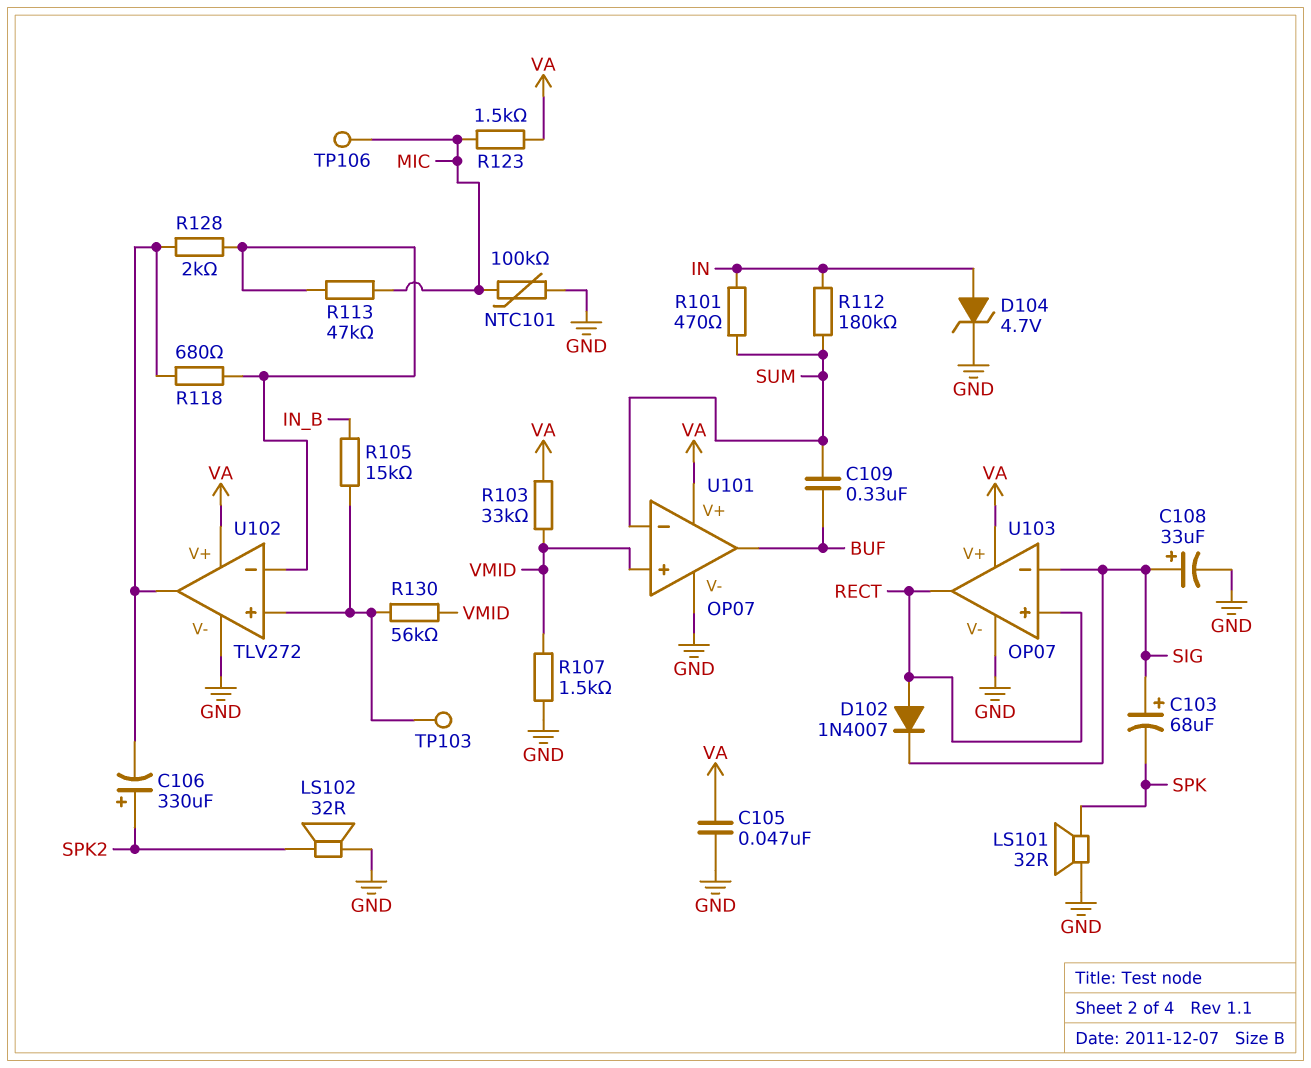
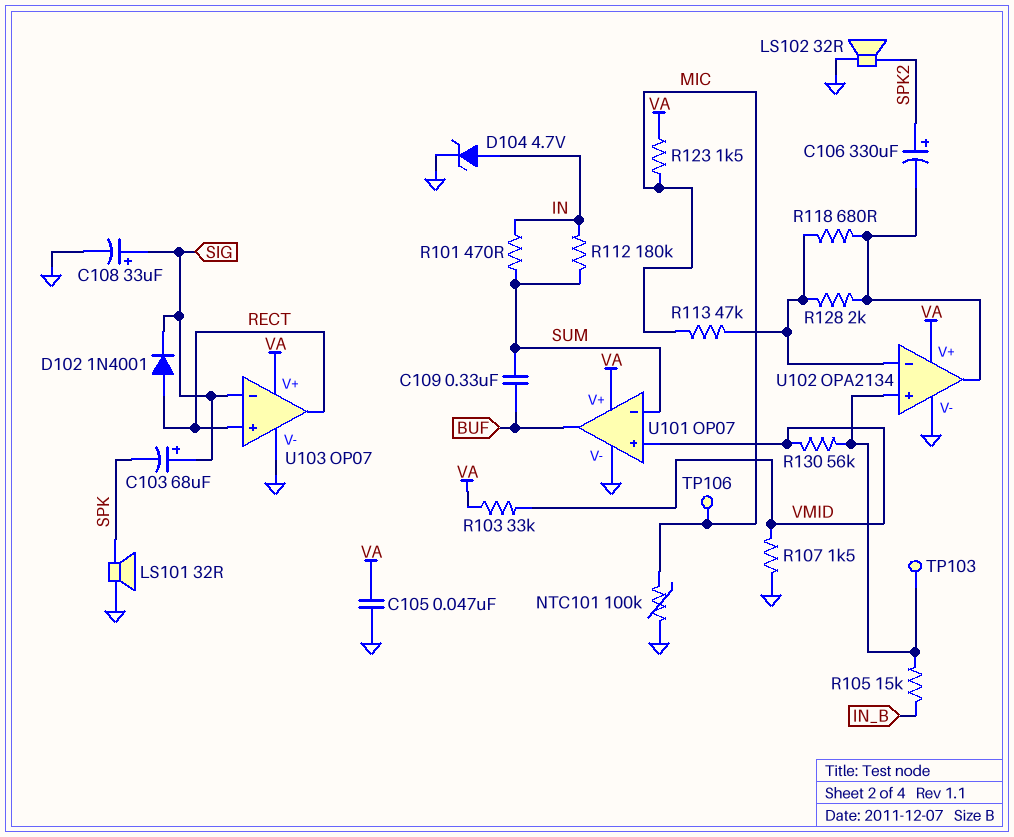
D102: diode 1N4007 (A RECT, K SIG) -> diode 1N4001 (A RECT, K SIG)
U102: TLV272 -> OPA2134

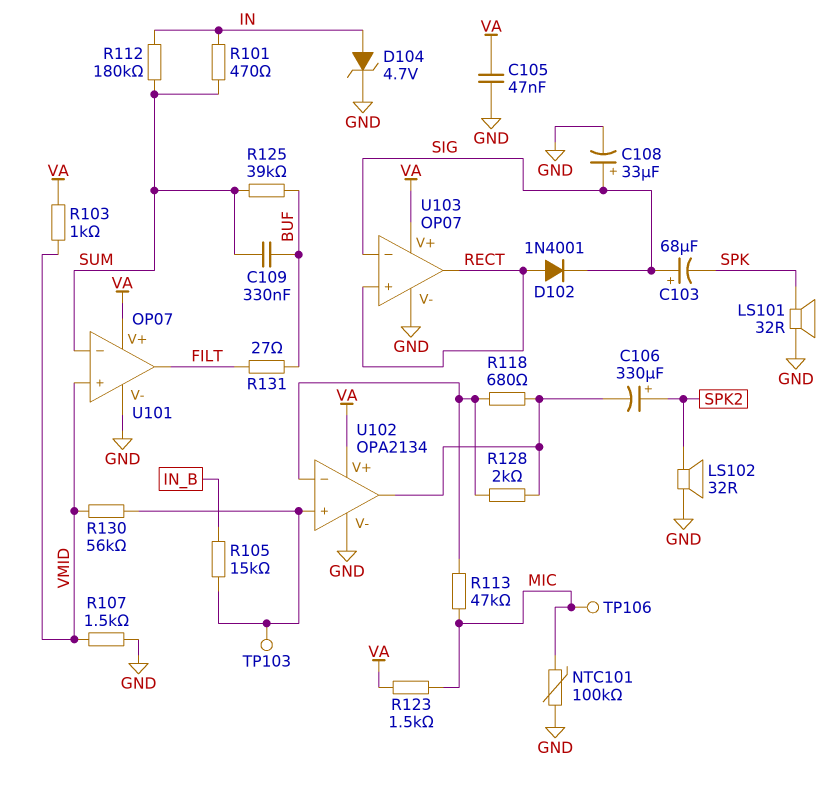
R103: 33k (VA, VMID) -> 1k (VA, VMID)
R125: none -> 39k (BUF, SUM)
R131: none -> 27 (BUF, FILT)
U101 pin out: BUF -> FILT

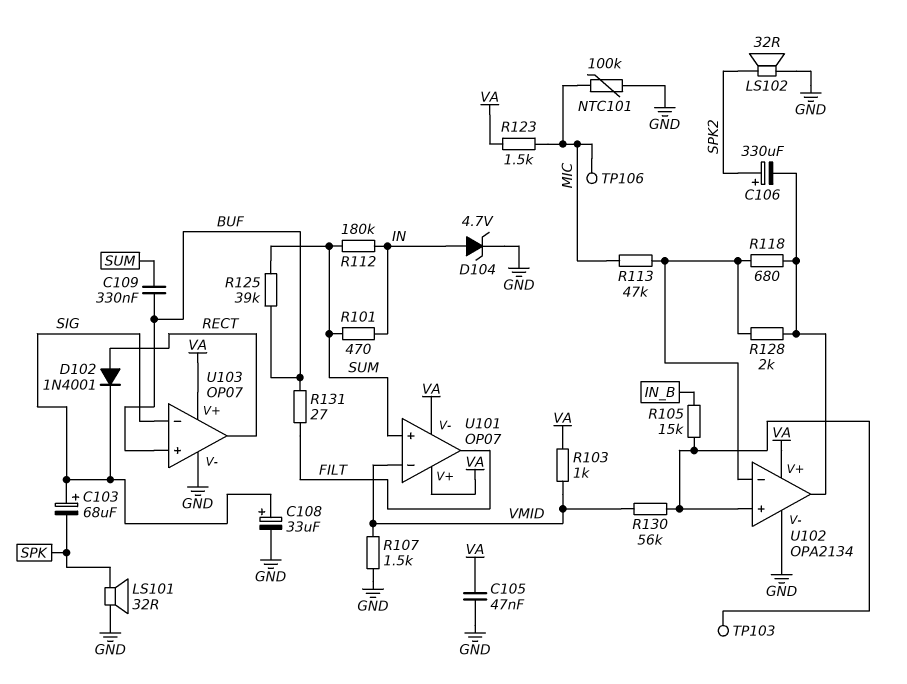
U101 pin V-: GND -> VA
U101 pin in+: VMID -> SUM
U101 pin in-: SUM -> VMID
U103 pin in+: RECT -> BUF

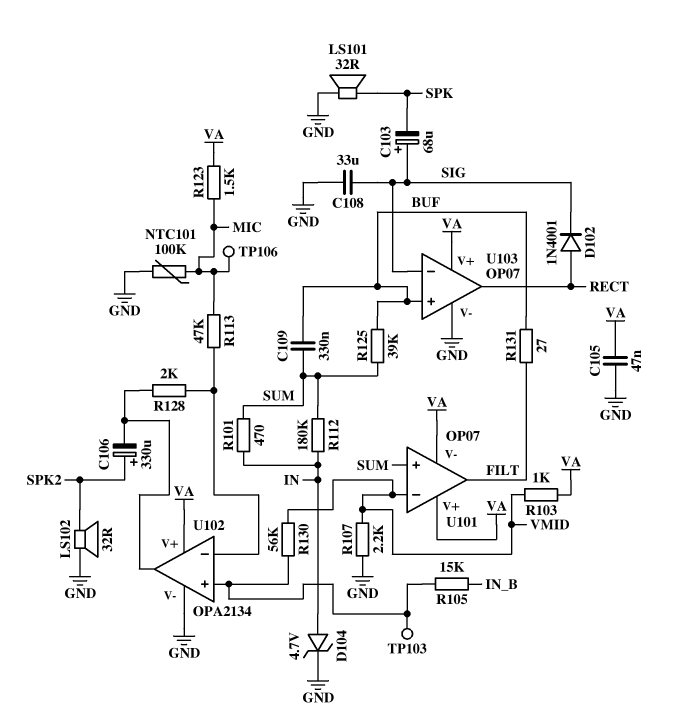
C108: 33uF (plus SIG, minus GND) -> 33uF (GND, SIG)
R107: 1.5k (GND, VMID) -> 2.2k (GND, VMID)
R118: 680 (U102/in-, U102/out) -> none

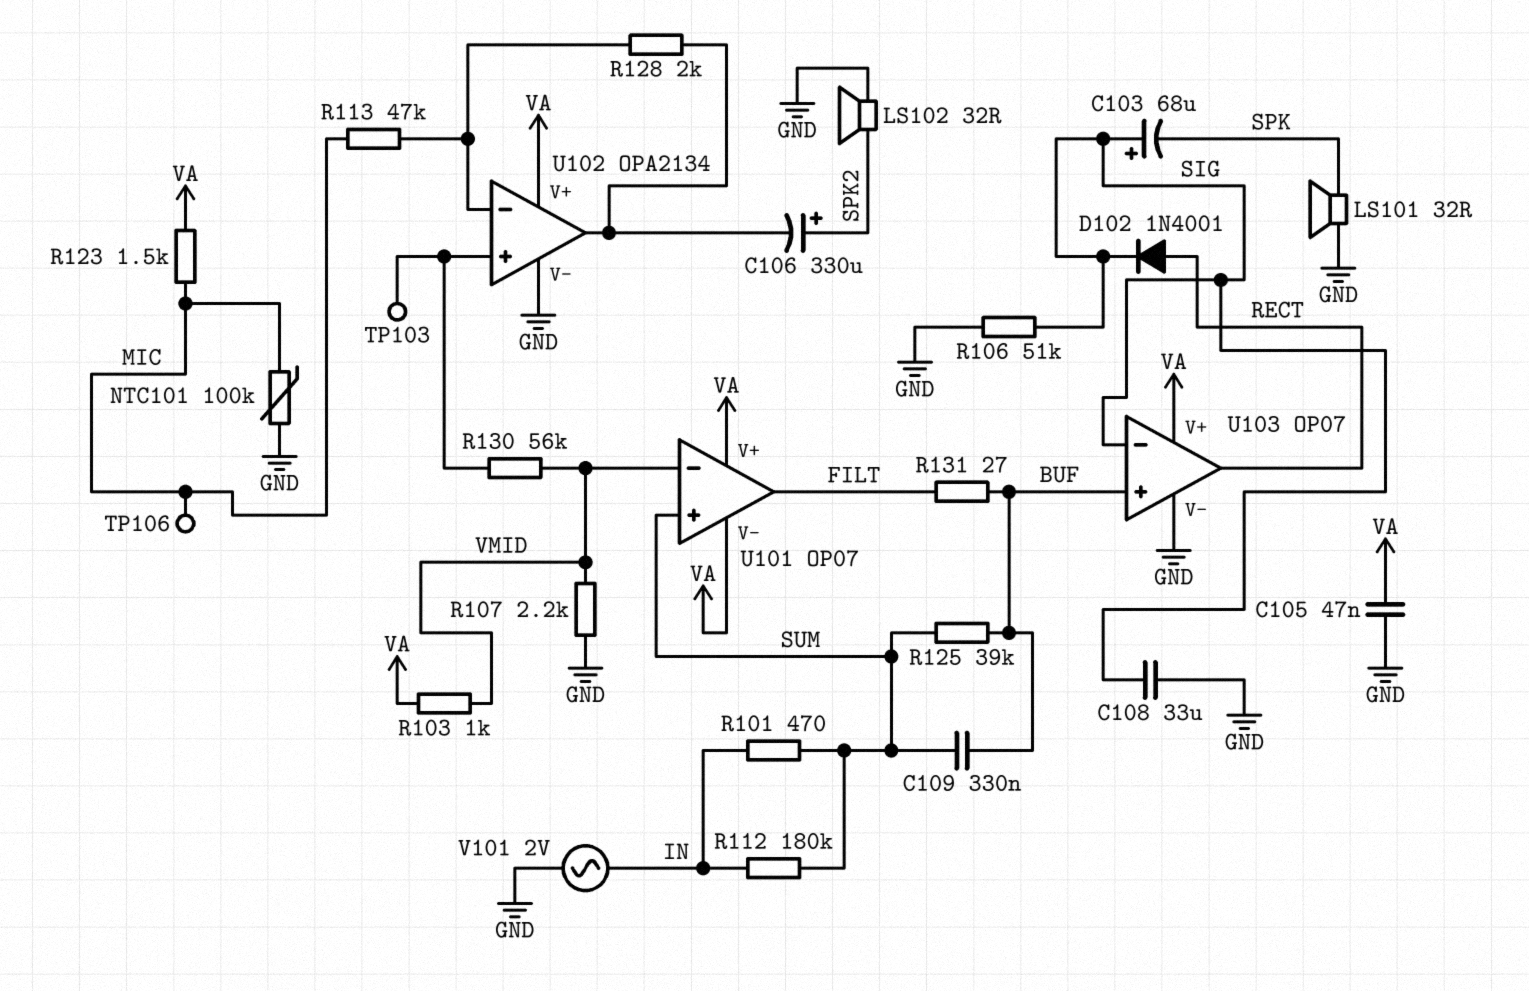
D104: zener 4.7V (A IN, K GND) -> none
R105: 15k (IN_B, U102/in+) -> none
R106: none -> 51k (GND, SIG)
V101: none -> AC 2V (GND, IN)

